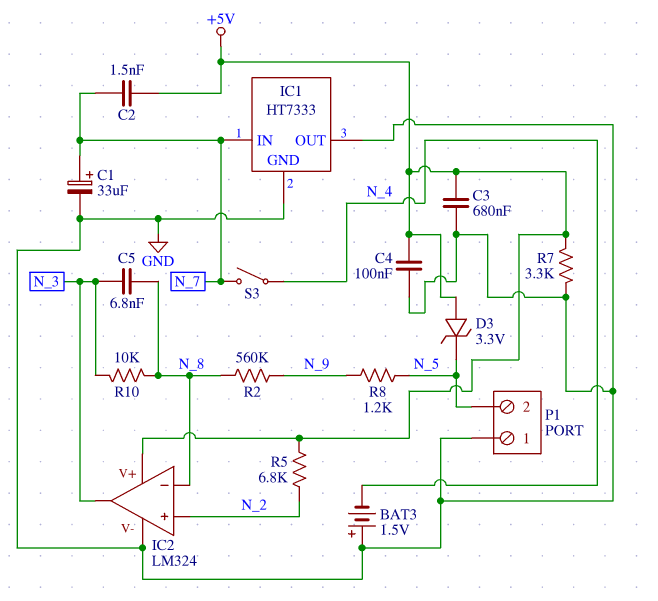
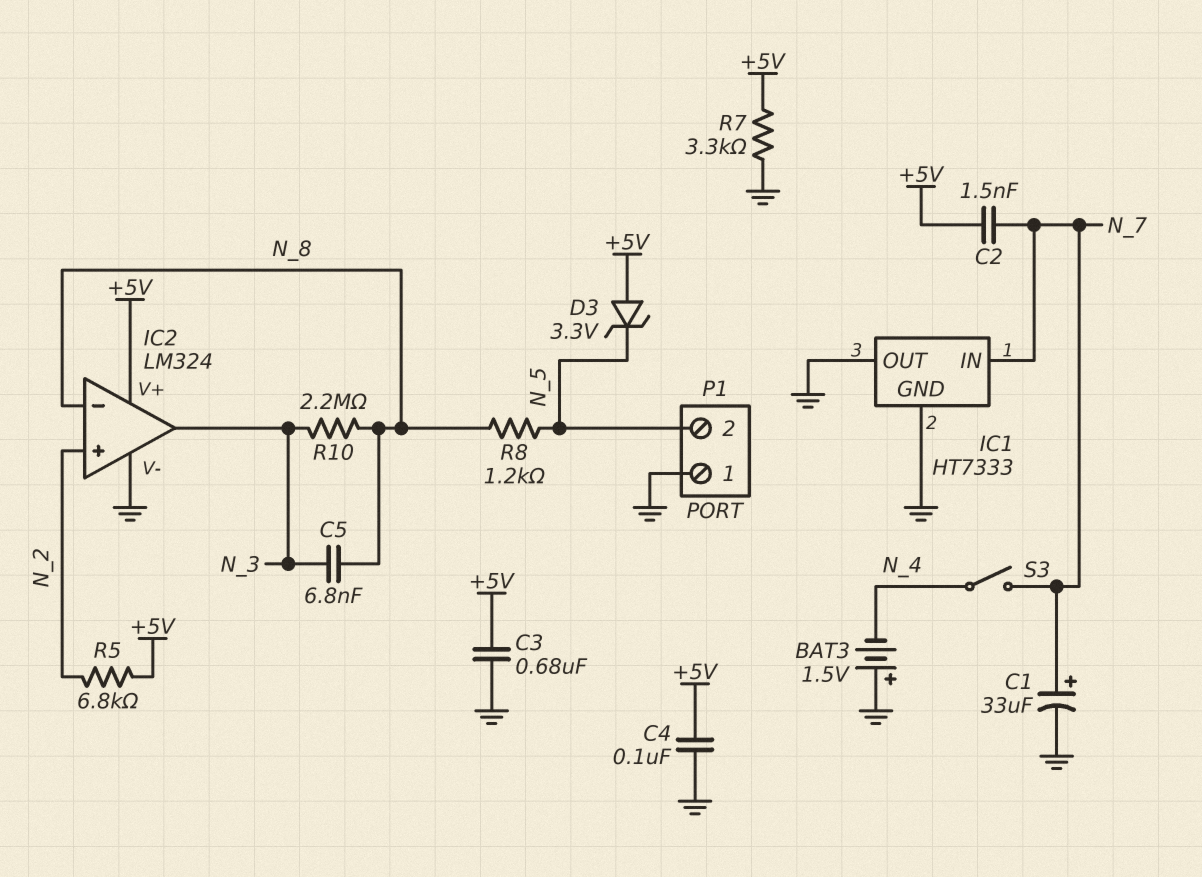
R2: 560k (N_8, N_9) -> none
R8: 1.2k (N_5, N_9) -> 1.2k (N_5, N_8)
R10: 10k (N_3, N_8) -> 2.2M (N_3, N_8)

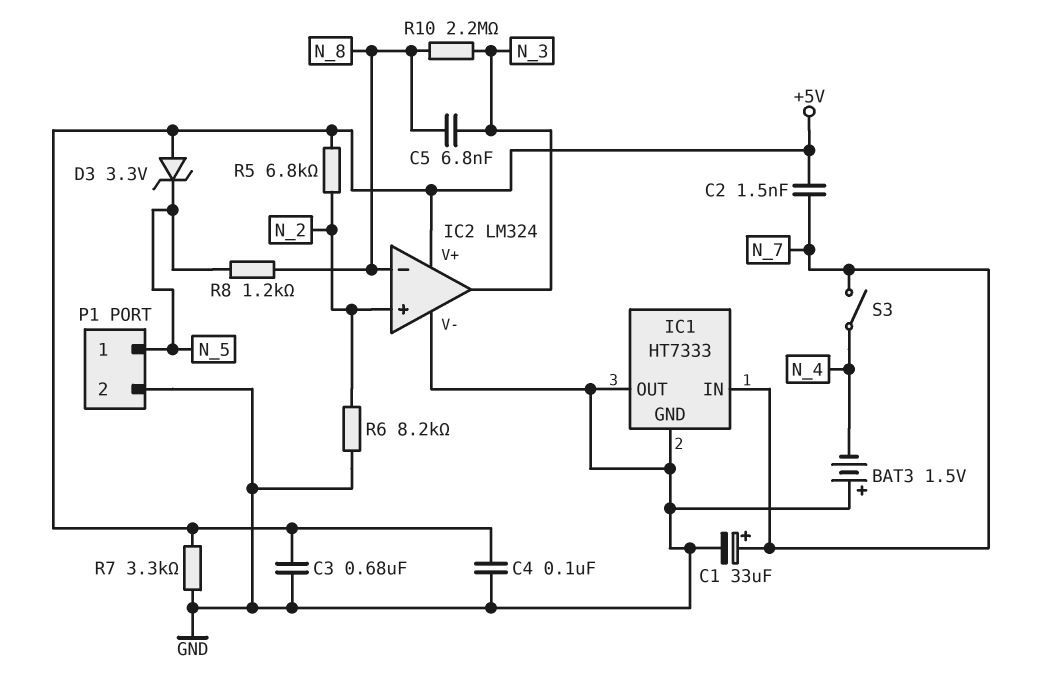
P1 pin 1: GND -> N_5
P1 pin 2: N_5 -> GND
R6: none -> 8.2k (GND, N_2)

